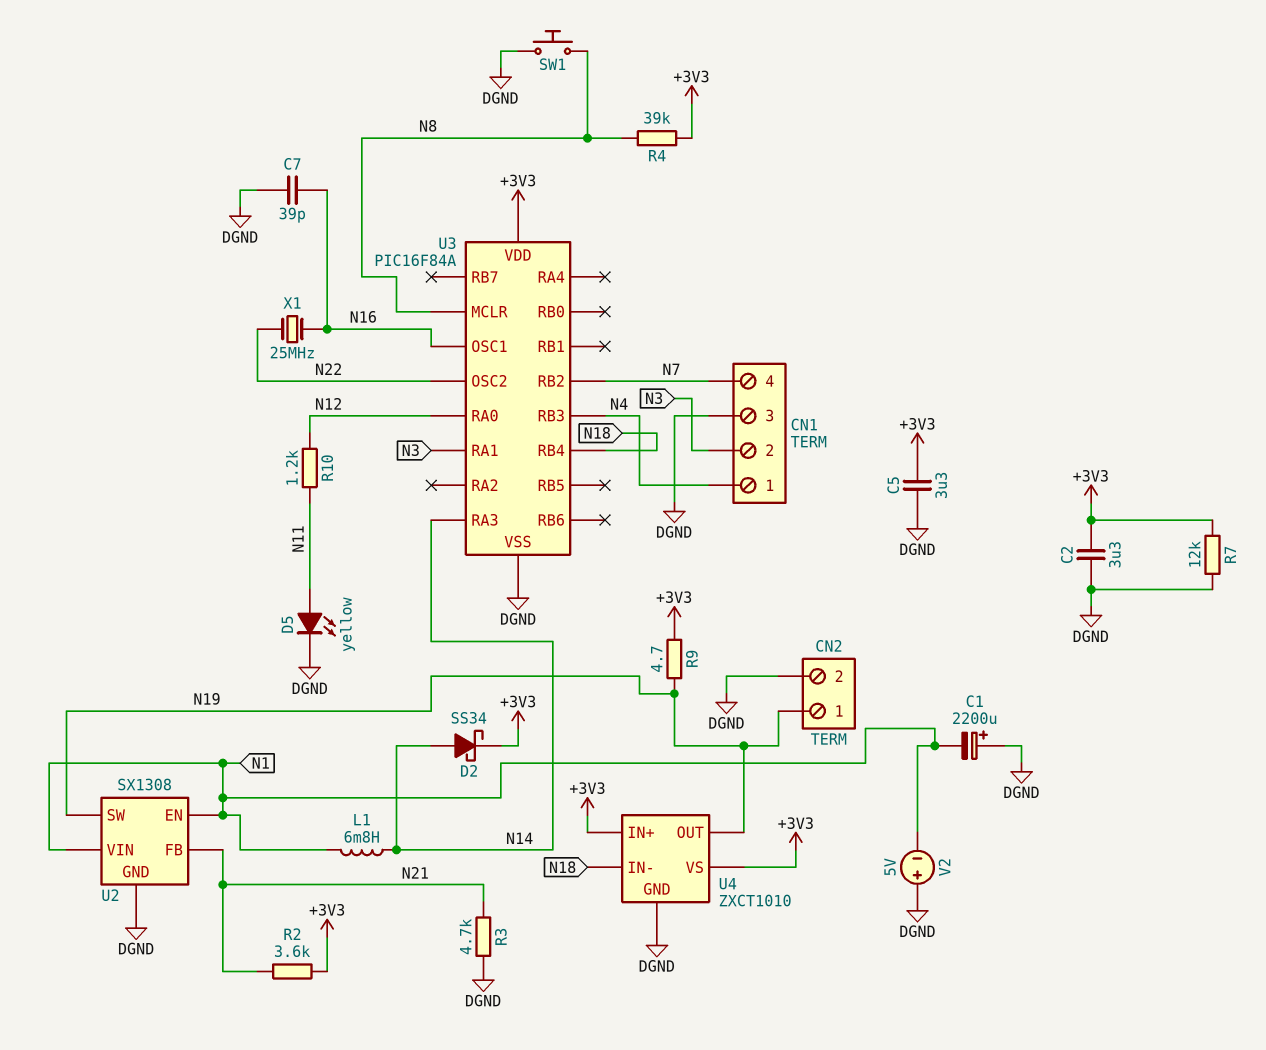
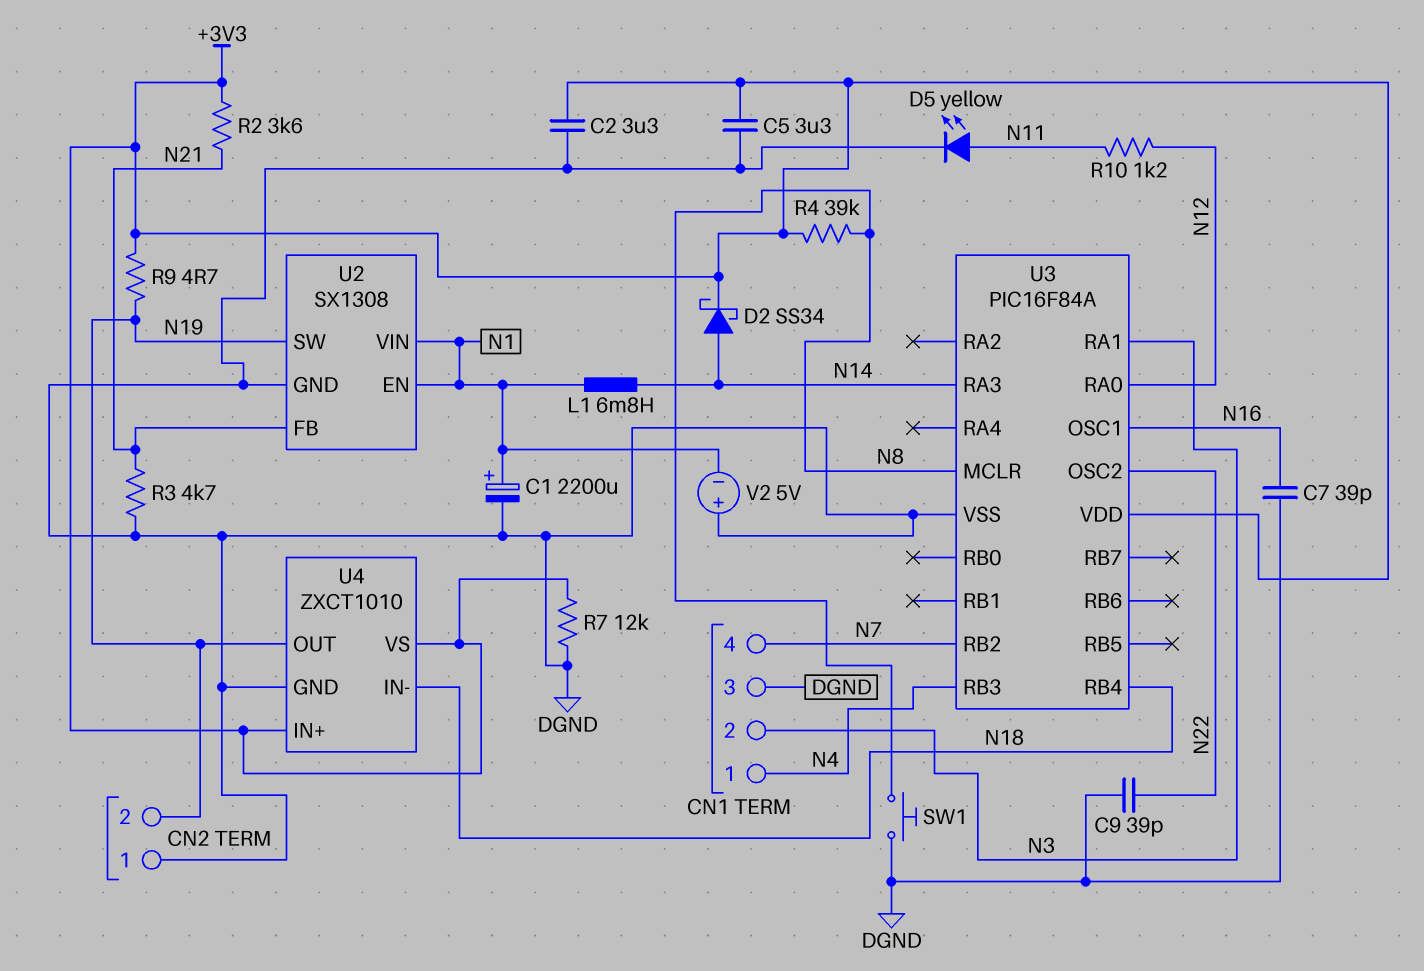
C1: 2200uF (plus DGND, minus N1) -> 2200uF (plus N1, minus DGND)
C9: none -> 39pF (DGND, N22)
CN2 pin 1: N19 -> DGND
CN2 pin 2: DGND -> N19
X1: 25MHz (N16, N22) -> none

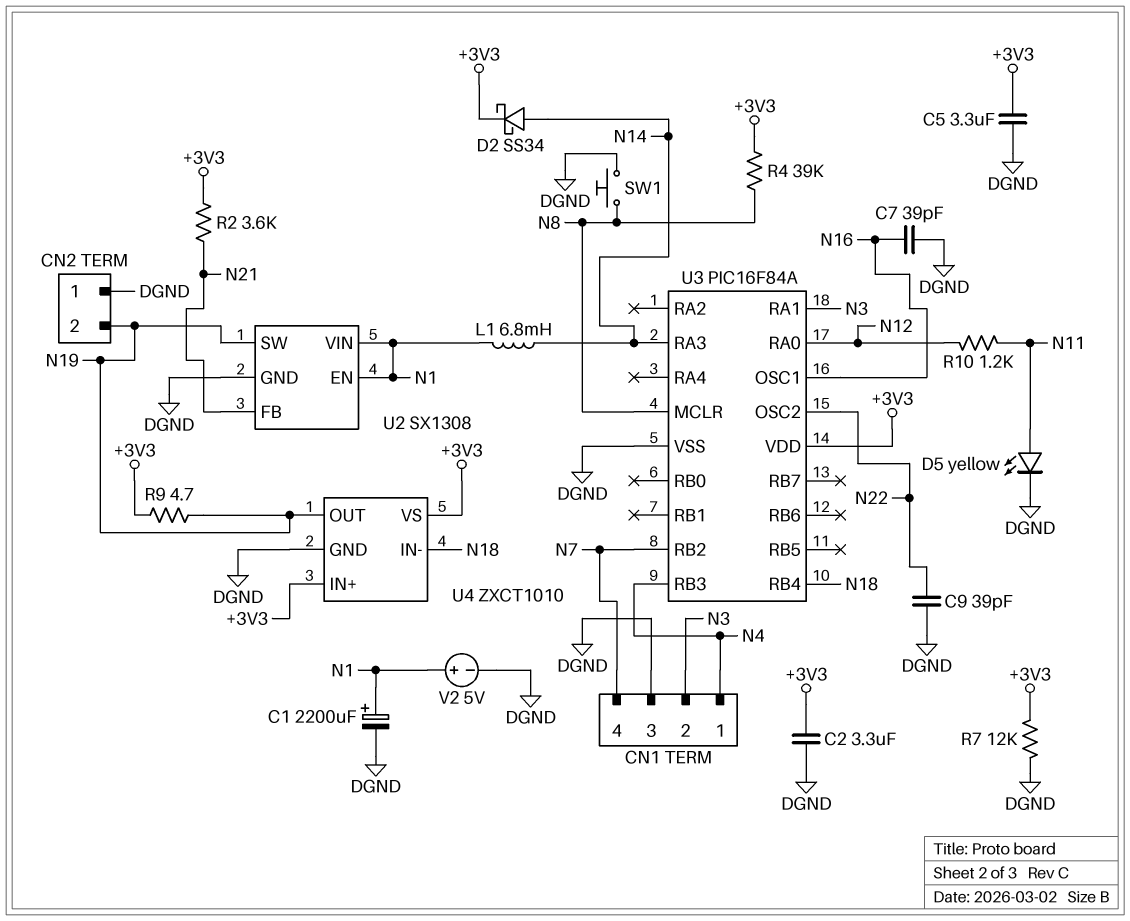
R3: 4.7k (DGND, N21) -> none
V2: 5V (plus DGND, minus N1) -> 5V (plus N1, minus DGND)

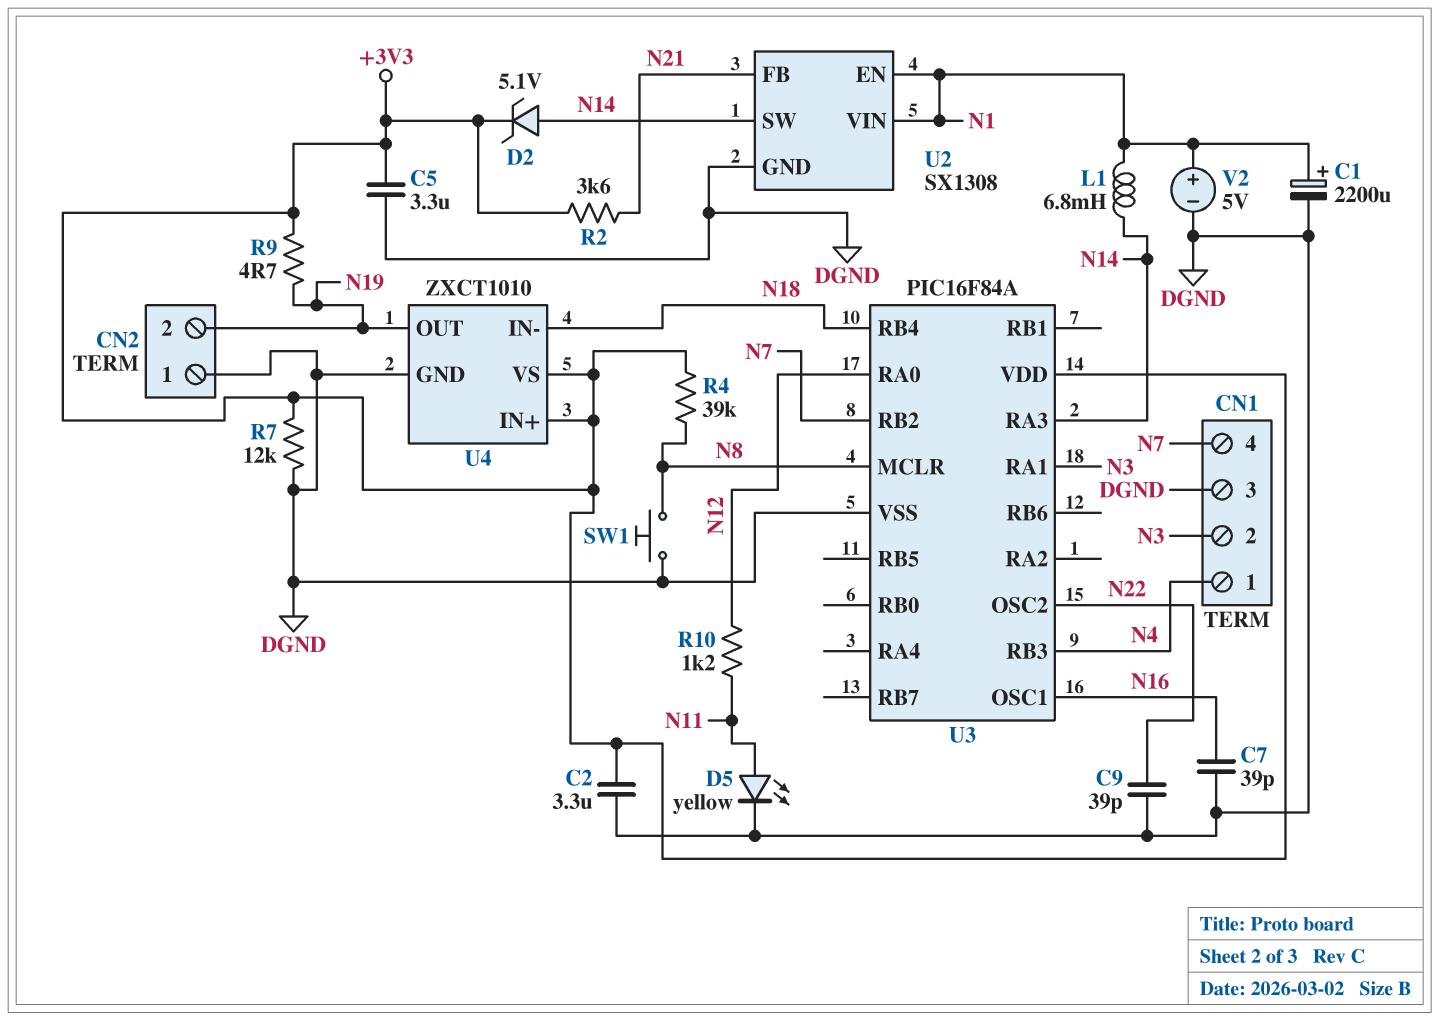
D2: schottky SS34 (A N14, K +3V3) -> zener 5.1V (A N14, K +3V3)
U2 pin SW: N19 -> N14

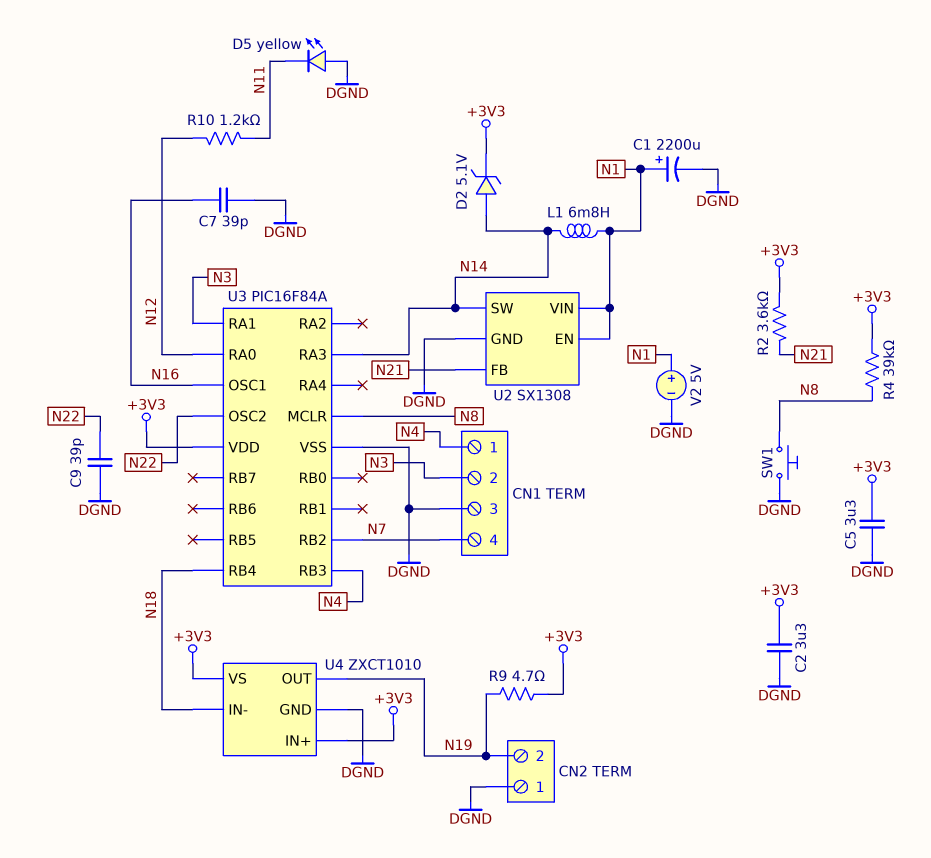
D5: LED yellow (A N11, K DGND) -> LED yellow (A DGND, K N11)
R7: 12k (+3V3, DGND) -> none

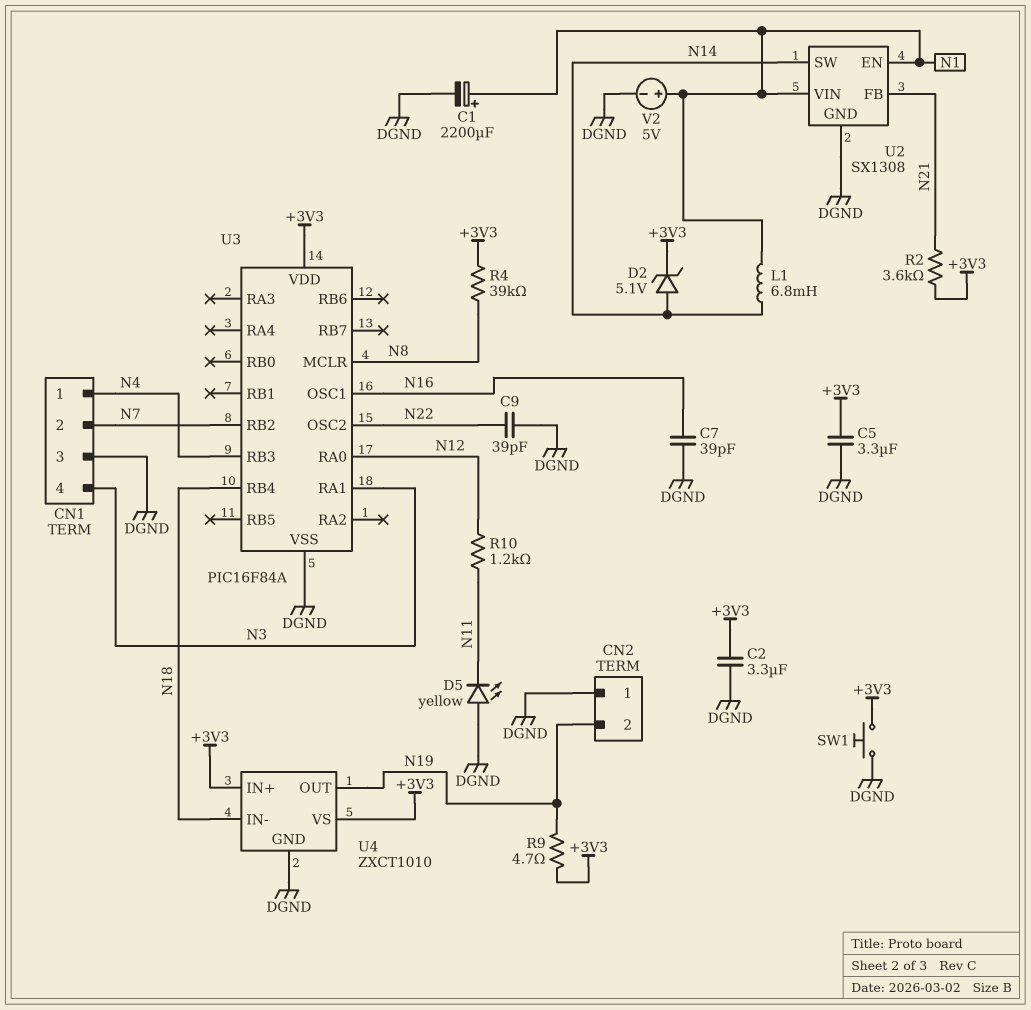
CN1 pin 2: N3 -> N7
CN1 pin 4: N7 -> N3
SW1: button (DGND, N8) -> button (+3V3, DGND)
U3 pin RA3: N14 -> none

